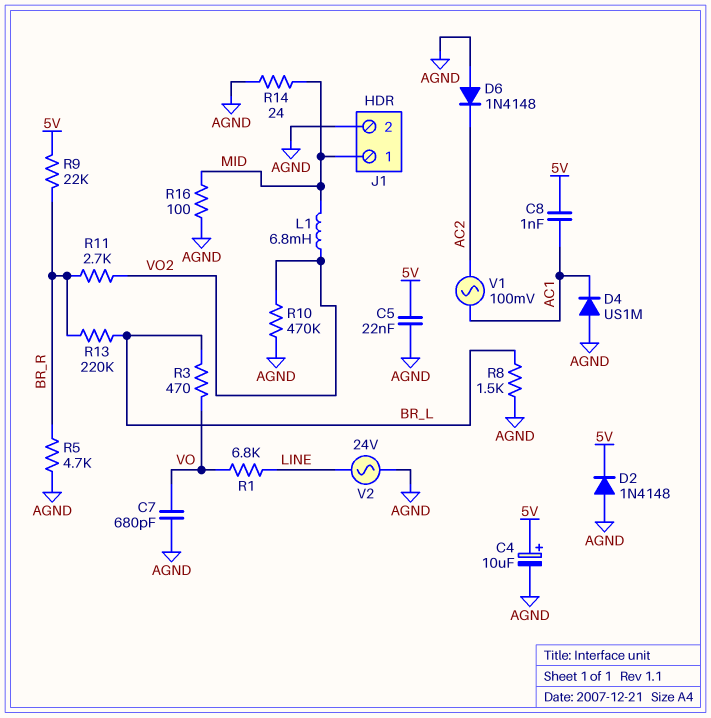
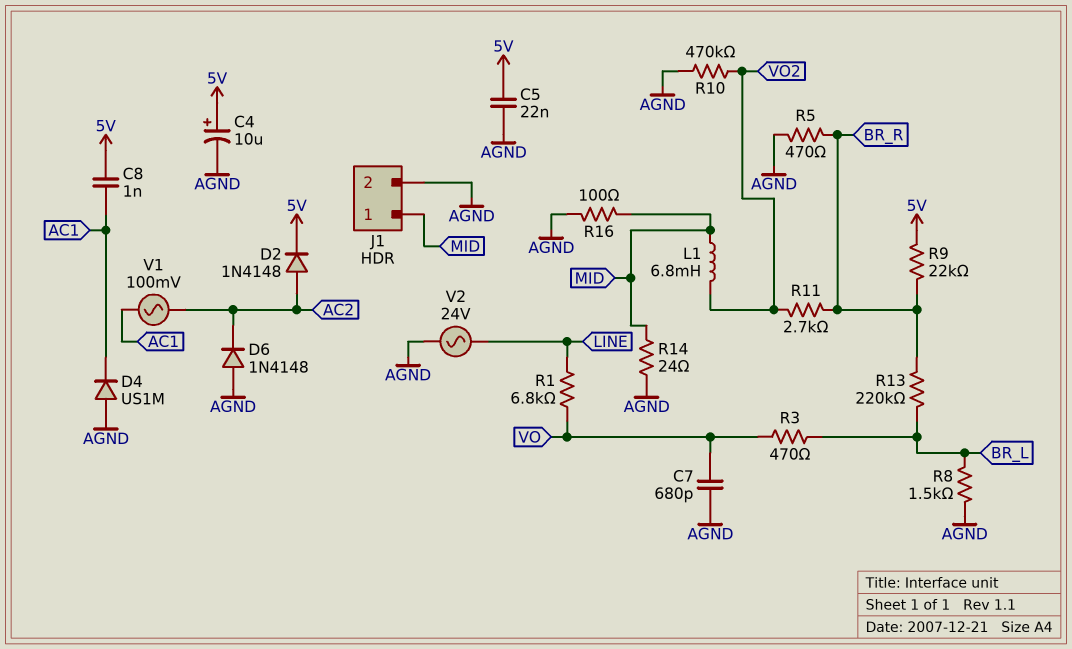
D2: diode 1N4148 (A AGND, K 5V) -> diode 1N4148 (A AC2, K 5V)
R5: 4.7k (AGND, BR_R) -> 470 (AGND, BR_R)

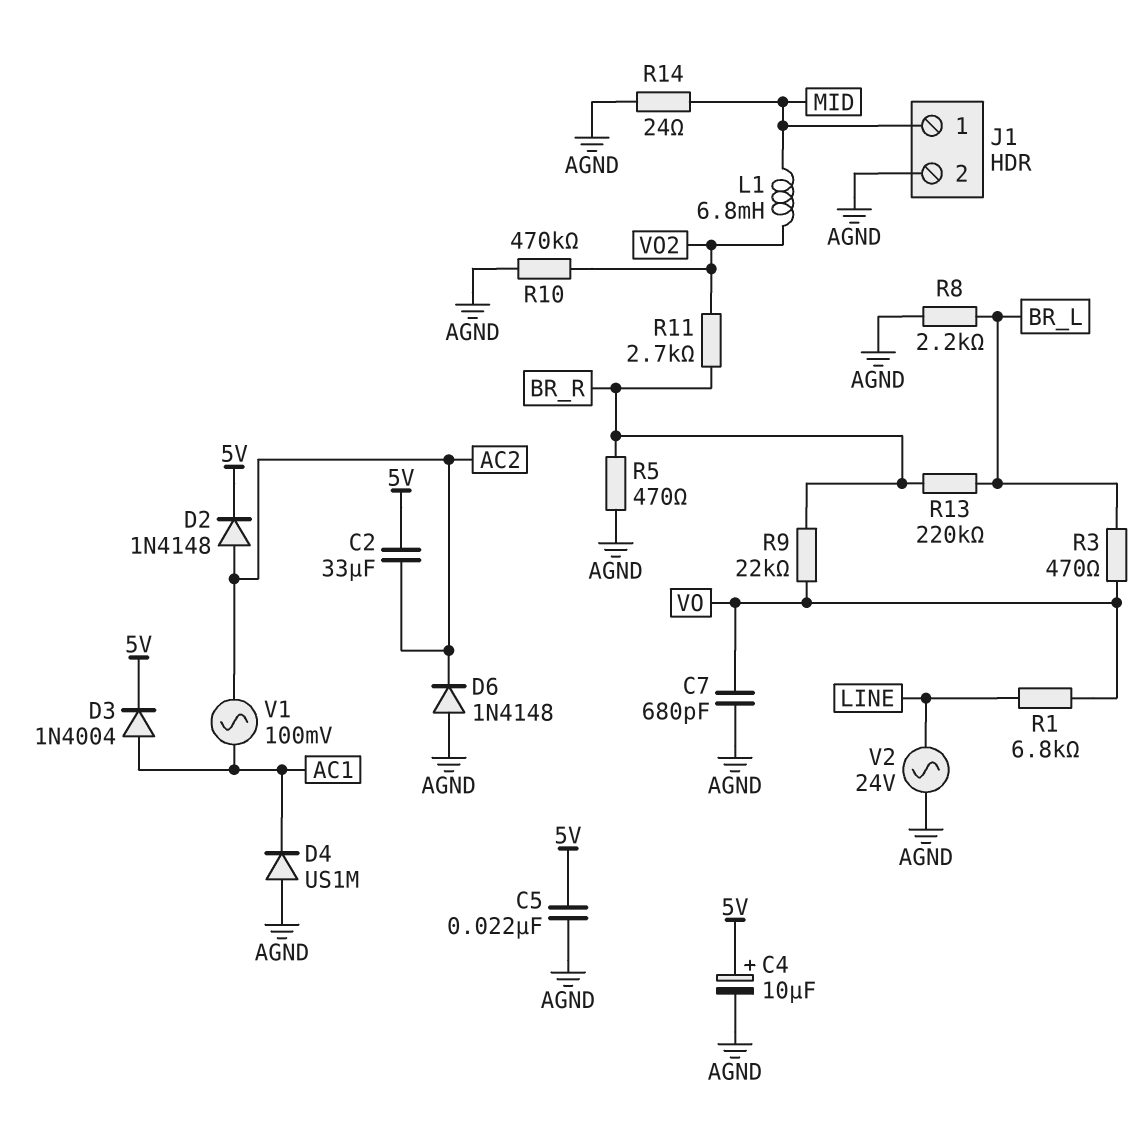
C2: none -> 33uF (5V, AC2)
C8: 1nF (5V, AC1) -> none
D3: none -> diode 1N4004 (A AC1, K 5V)
R8: 1.5k (AGND, BR_L) -> 2.2k (AGND, BR_L)
R9: 22k (5V, BR_R) -> 22k (BR_R, VO)
R16: 100 (AGND, MID) -> none

